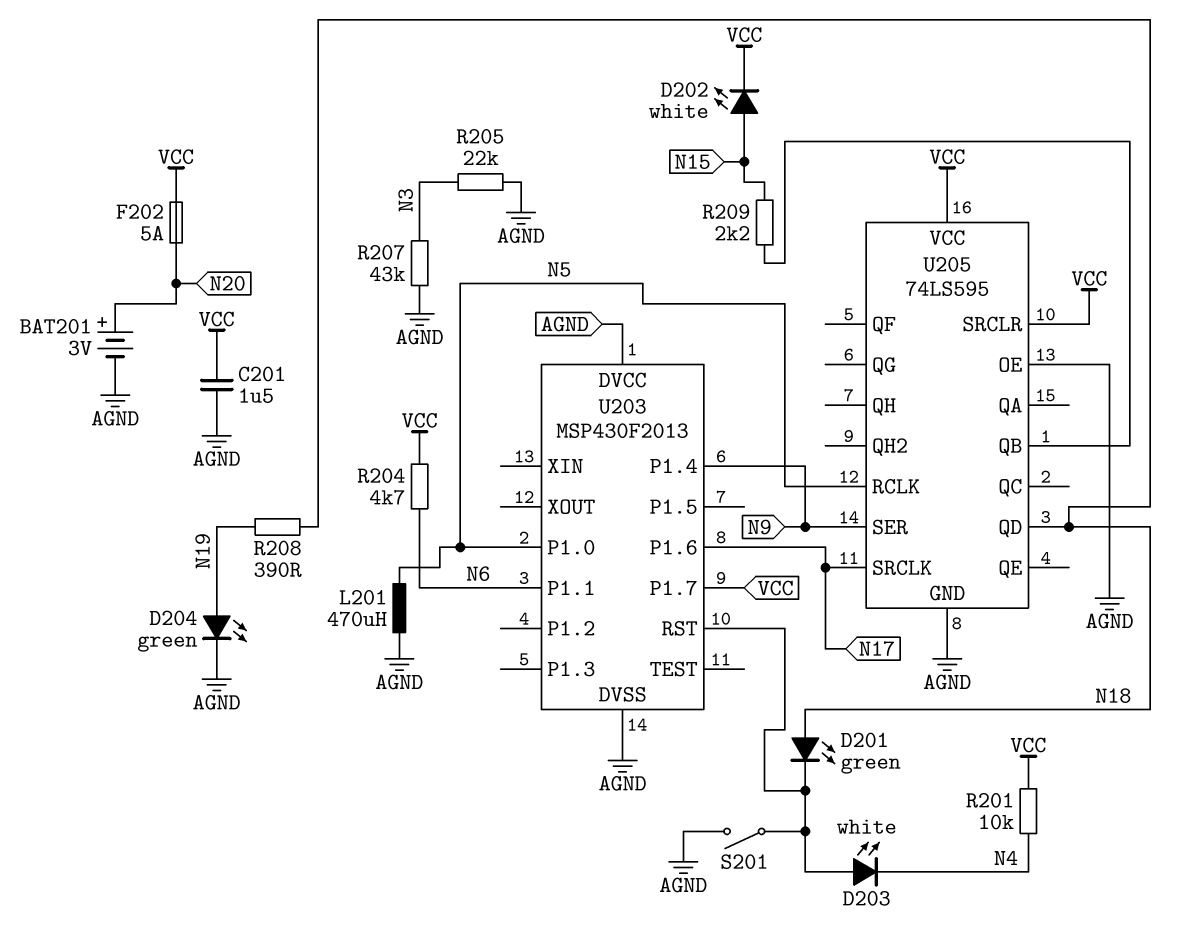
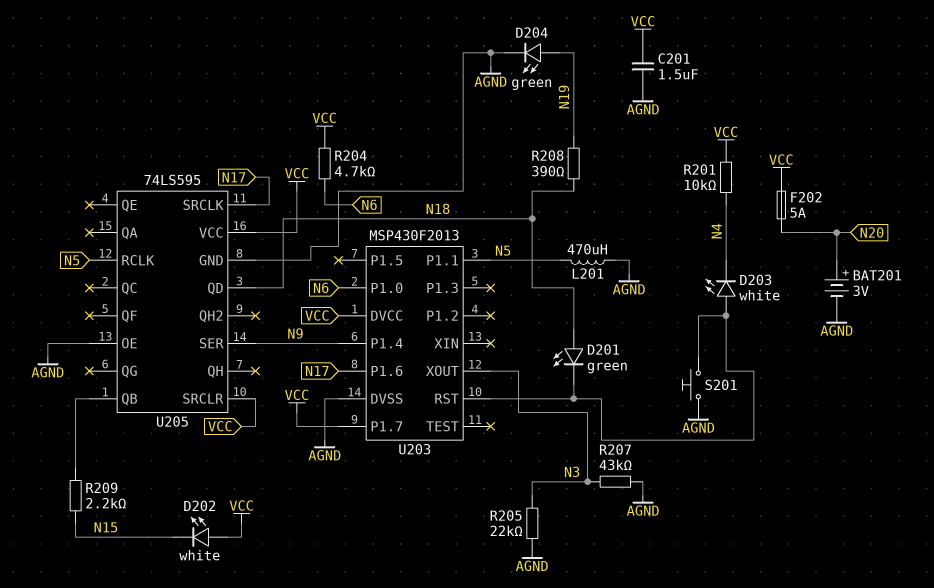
D202: LED white (A N15, K VCC) -> LED white (A VCC, K N15)
S201: switch (AGND, U203/RST) -> button (AGND, U203/RST)
U203 pin DVCC: AGND -> VCC
U203 pin P1.0: N5 -> N6
U203 pin P1.1: N6 -> N5
U203 pin XOUT: none -> N3

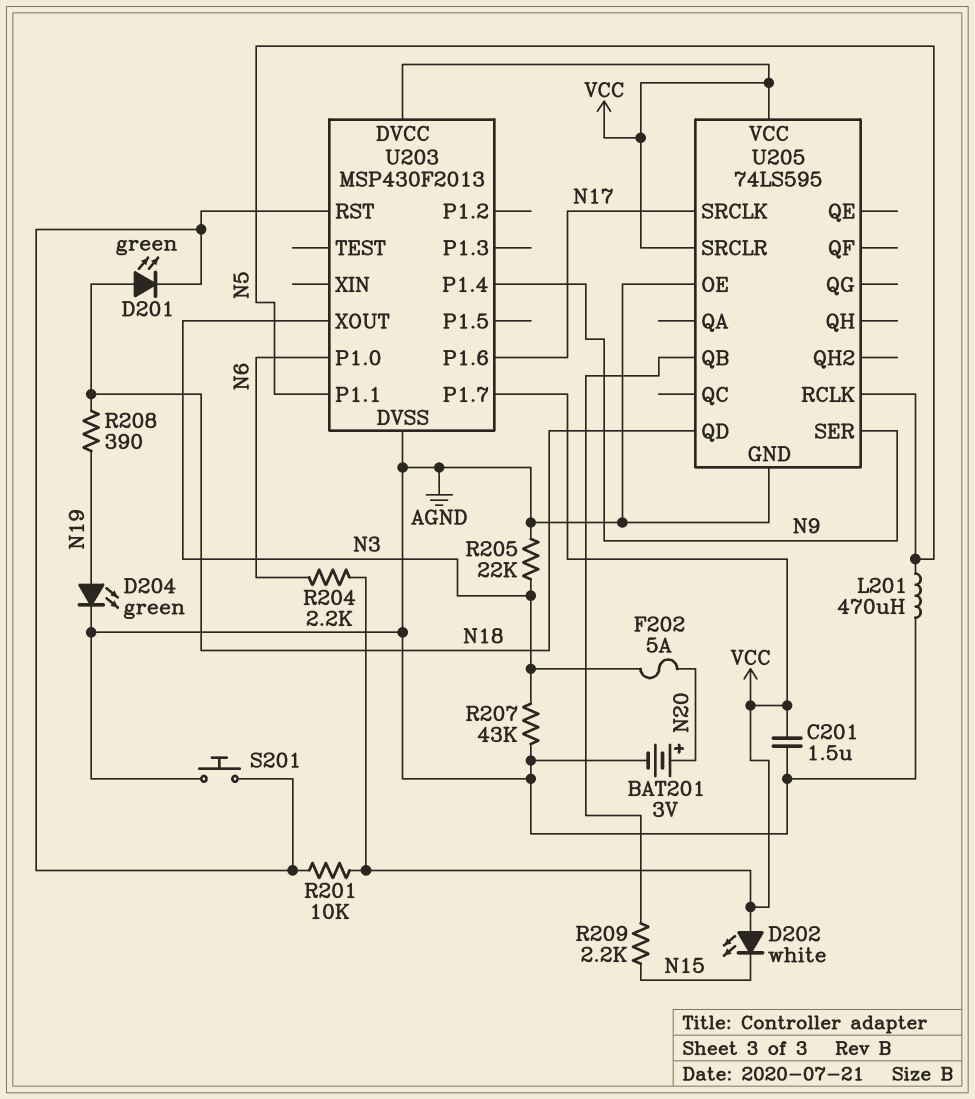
D203: LED white (A U203/RST, K N4) -> none
F202: 5A (N20, VCC) -> 5A (N3, N20)
R201: 10k (N4, VCC) -> 10k (U203/RST, VCC)
R204: 4.7k (N6, VCC) -> 2.2k (N6, VCC)

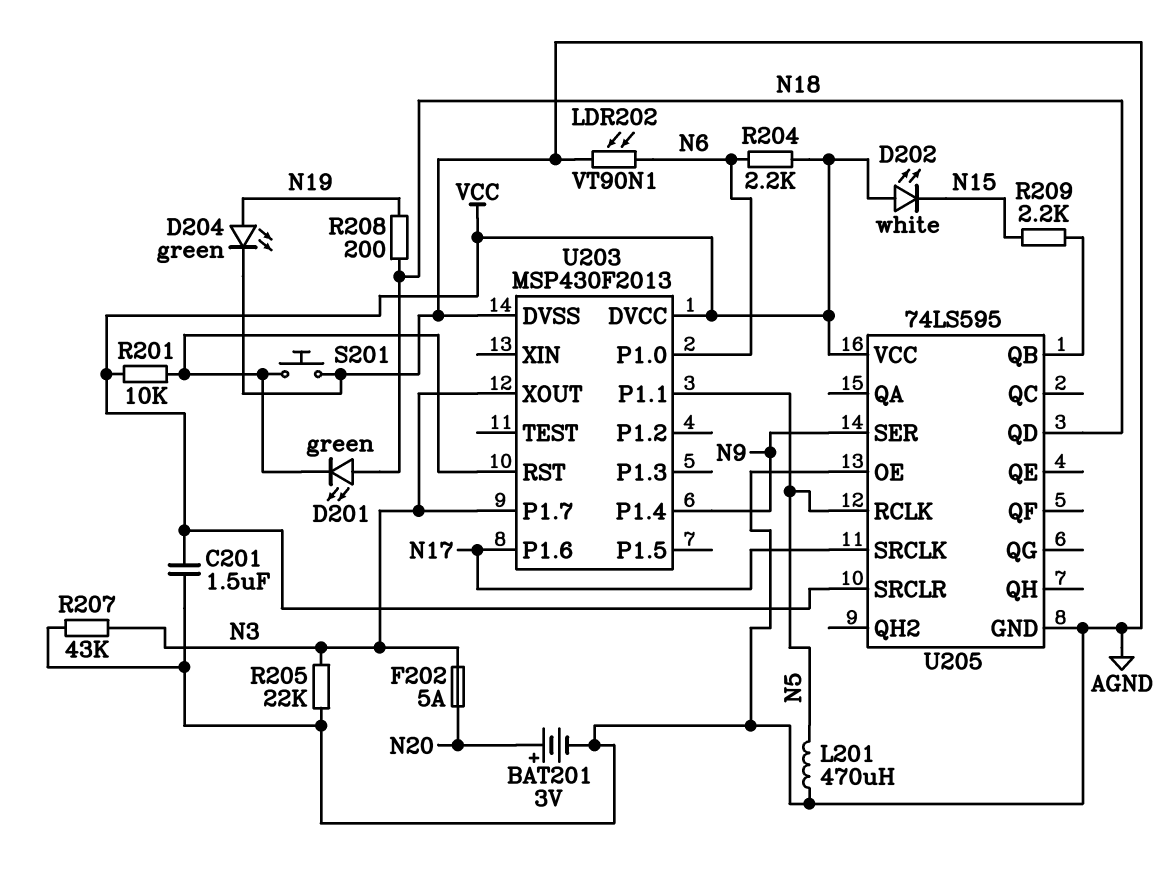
LDR202: none -> VT90N1 (AGND, N6)
R208: 390 (N18, N19) -> 200 (N18, N19)
U203 pin P1.7: VCC -> N3

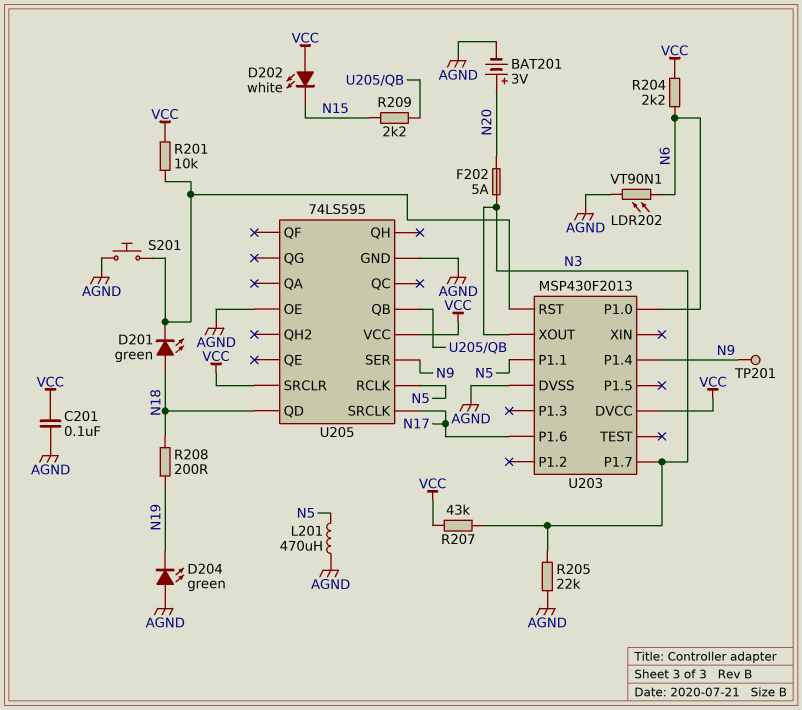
C201: 1.5uF (AGND, VCC) -> 100nF (AGND, VCC)
D204: LED green (A N19, K AGND) -> LED green (A AGND, K N19)
R207: 43k (AGND, N3) -> 43k (N3, VCC)
TP201: none -> test point (N9)

